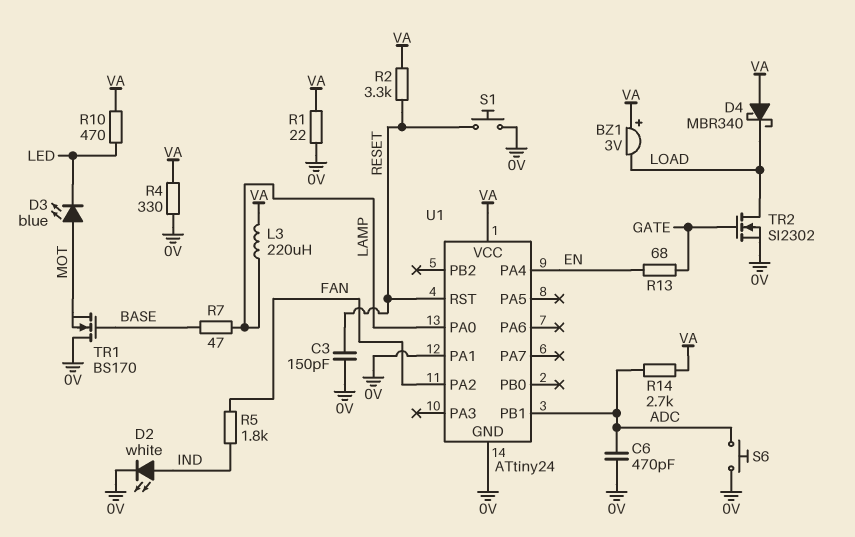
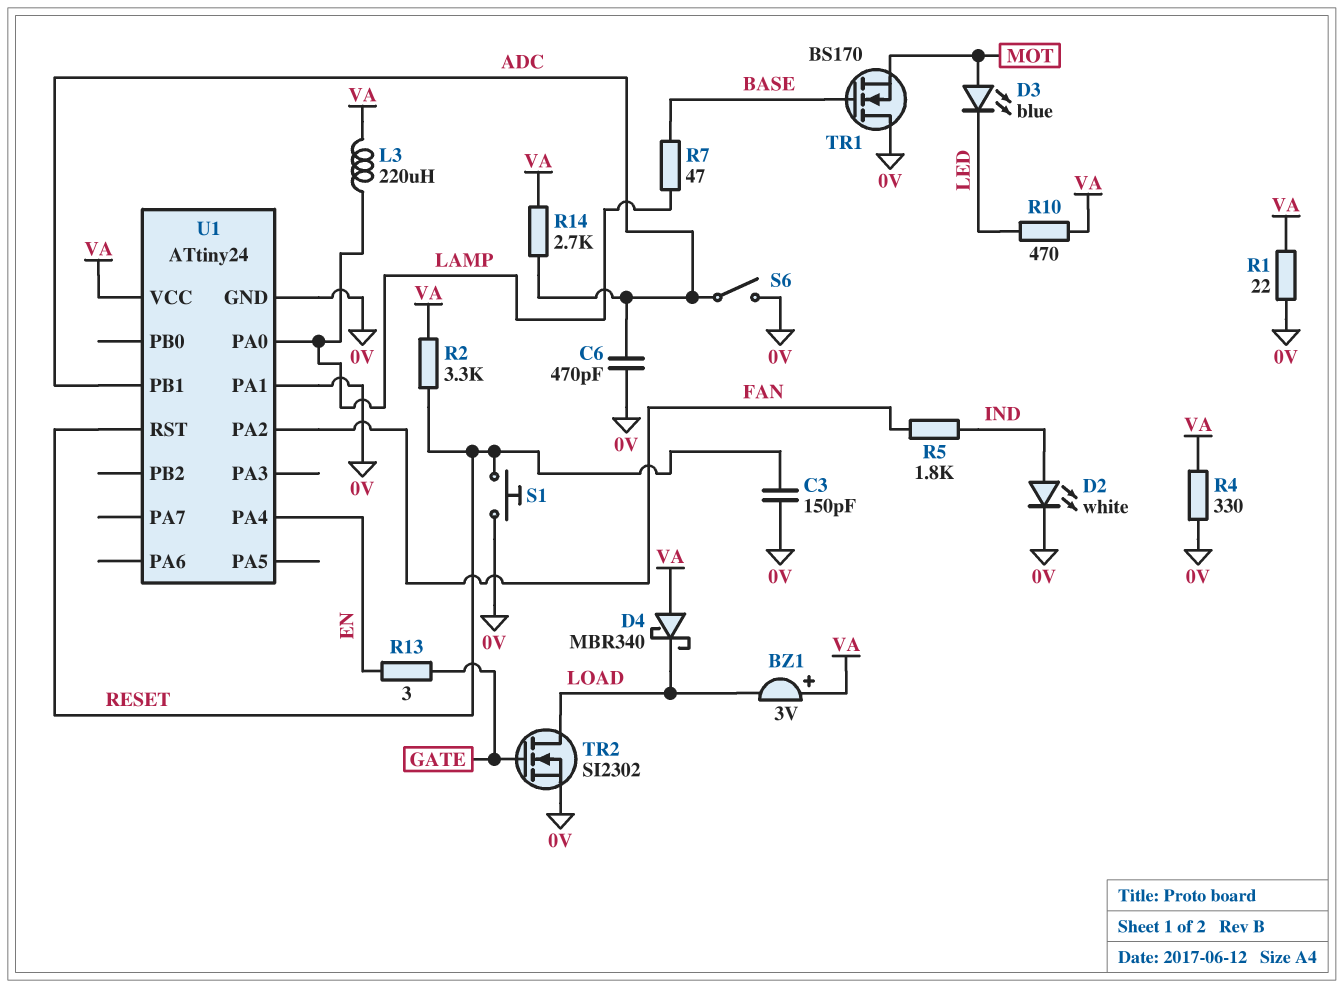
R13: 68 (EN, GATE) -> 3 (EN, GATE)
S6: button (0V, ADC) -> switch (0V, ADC)

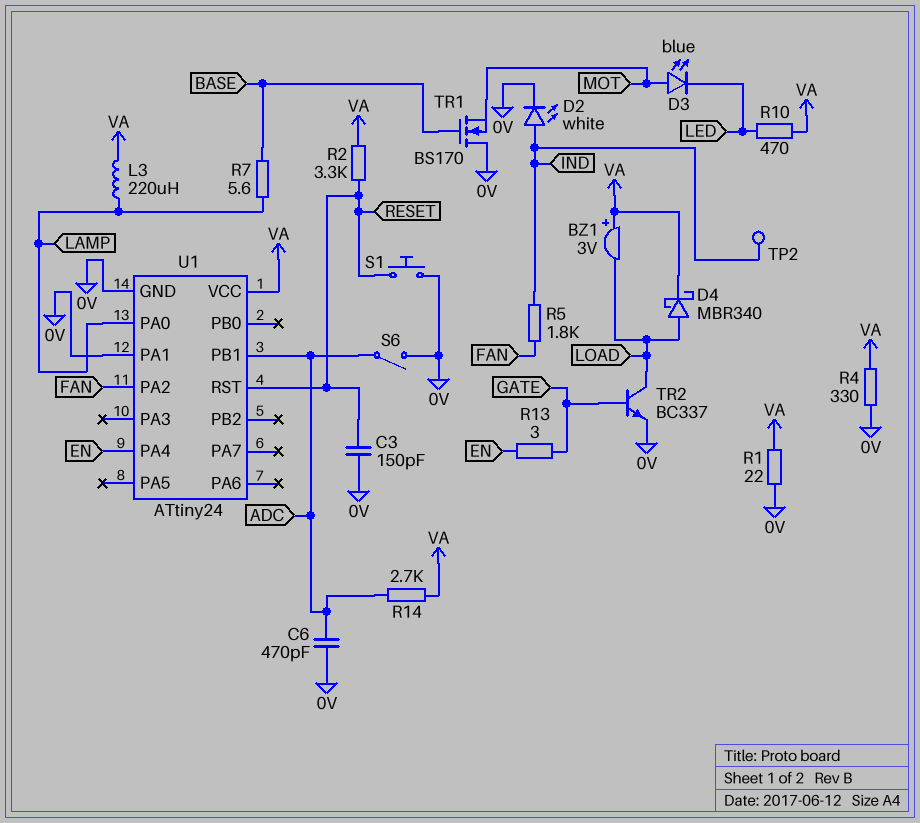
D4: schottky MBR340 (A VA, K LOAD) -> schottky MBR340 (A LOAD, K VA)
R7: 47 (BASE, LAMP) -> 5.6 (BASE, LAMP)
TP2: none -> test point (IND)
TR2: NMOS SI2302 (G GATE, D LOAD, S 0V) -> NPN BC337 (B GATE, C LOAD, E 0V)

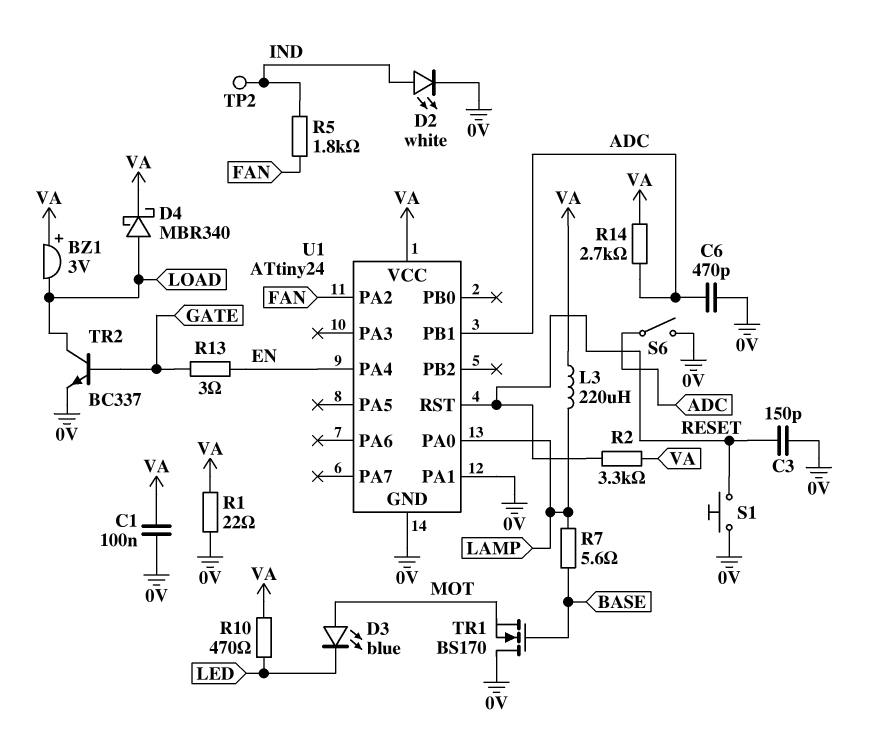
C1: none -> 100nF (0V, VA)
R4: 330 (0V, VA) -> none

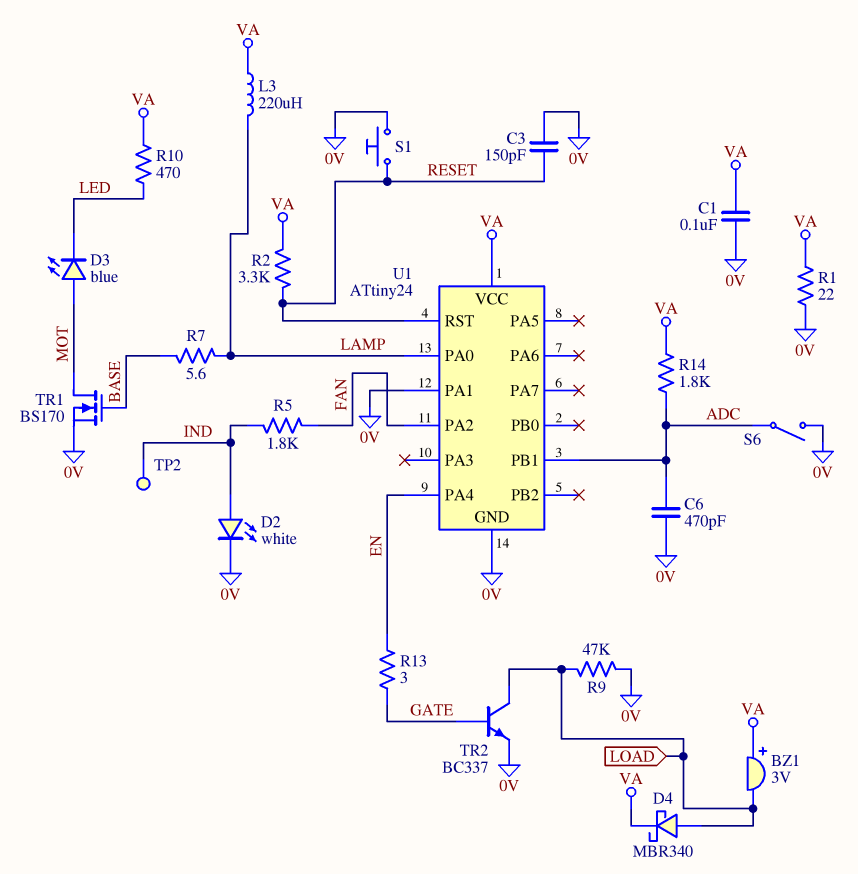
R9: none -> 47k (0V, LOAD)
R14: 2.7k (ADC, VA) -> 1.8k (ADC, VA)
TR1: NMOS BS170 (G BASE, D 0V, S MOT) -> NMOS BS170 (G BASE, D MOT, S 0V)

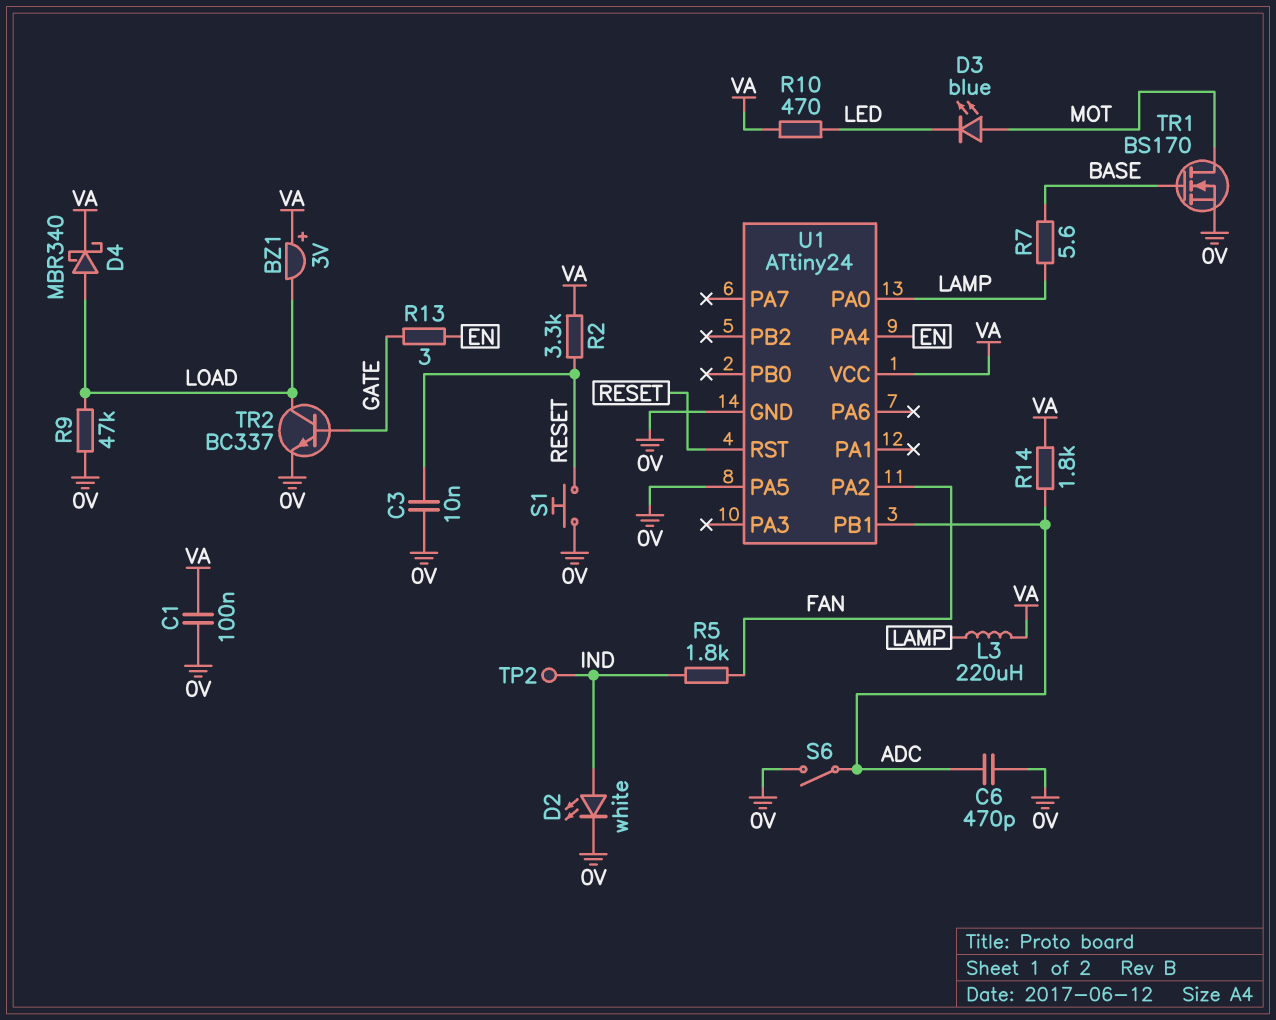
C3: 150pF (0V, RESET) -> 10nF (0V, RESET)
R1: 22 (0V, VA) -> none
U1 pin PA1: 0V -> none
U1 pin PA5: none -> 0V

